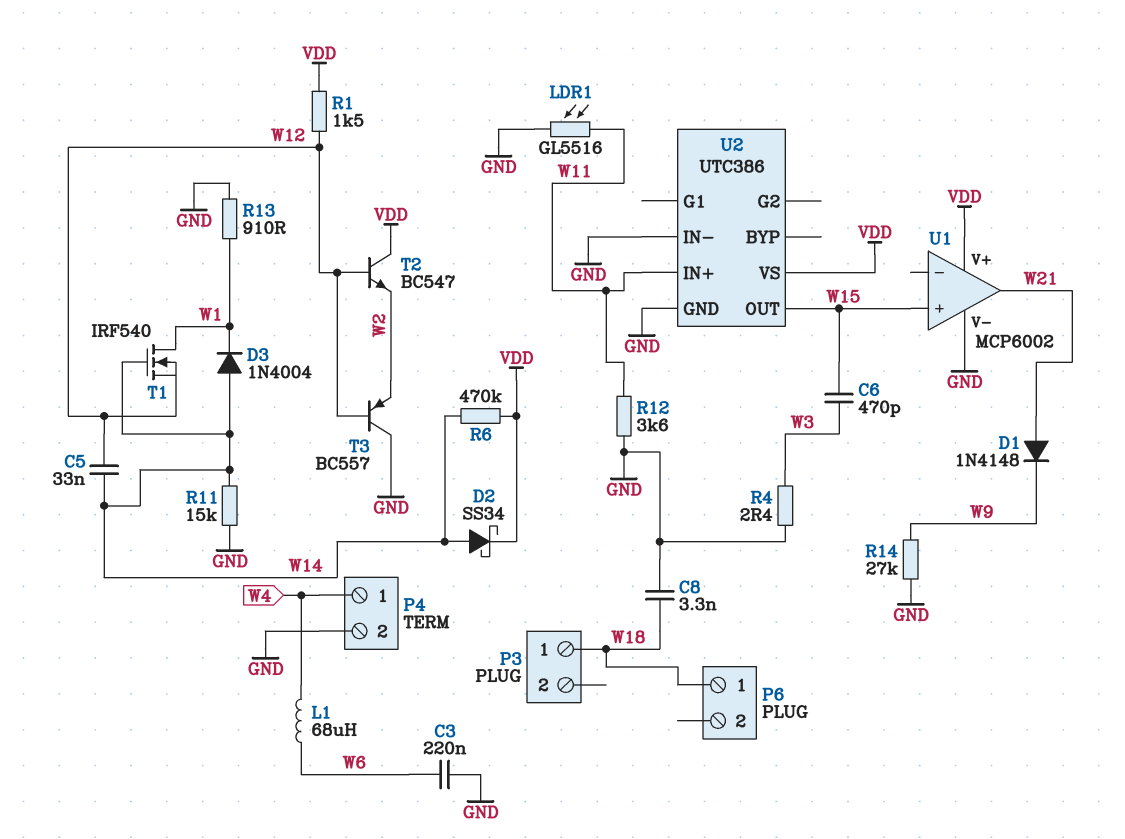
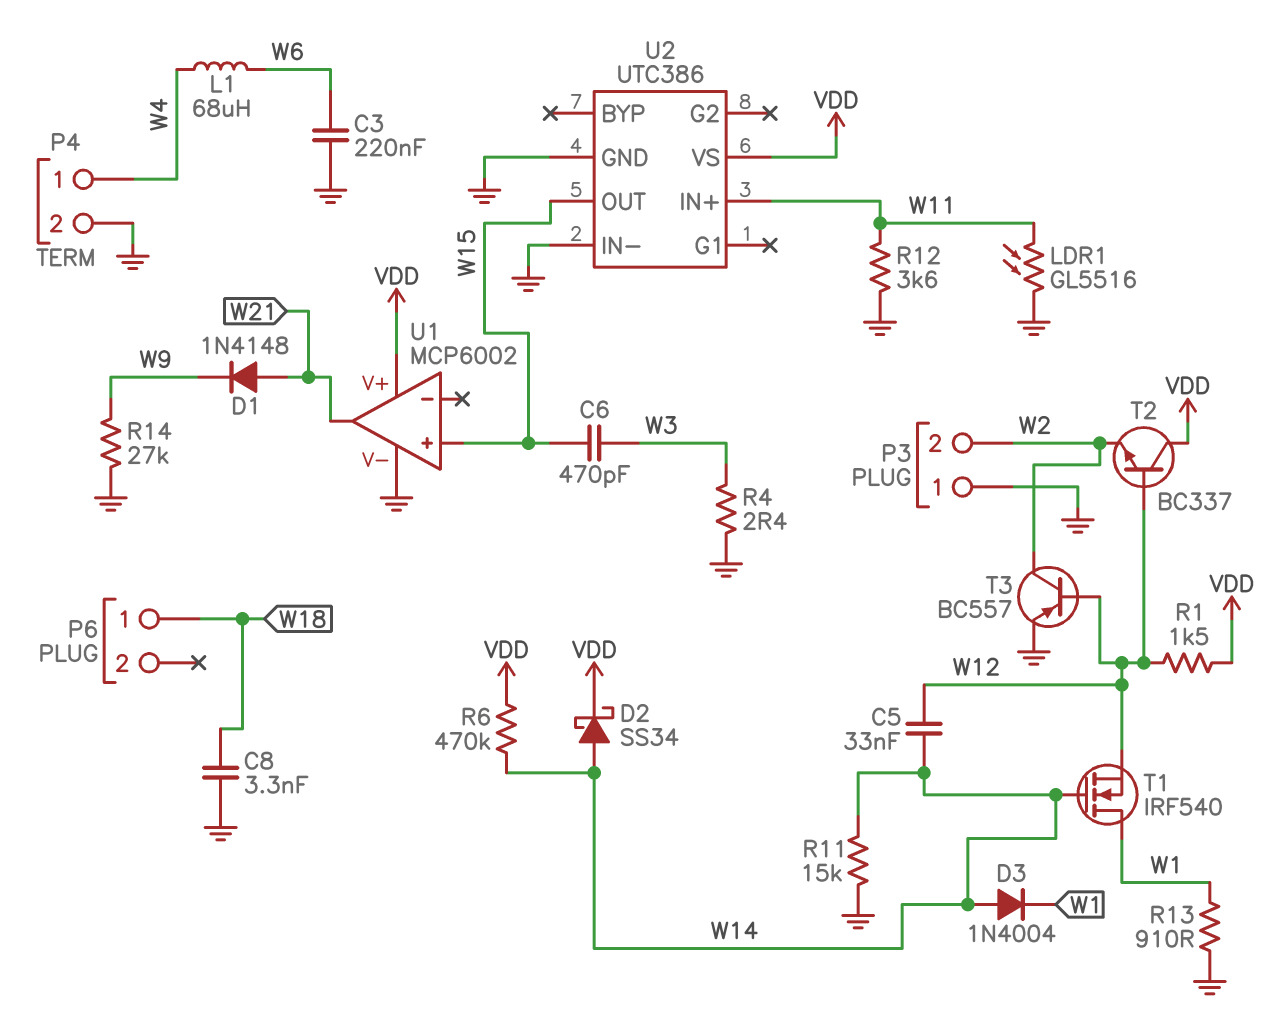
P3 pin 1: W18 -> GND
P3 pin 2: none -> W2
T2: NPN BC547 (B W12, C VDD, E W2) -> NPN BC337 (B W12, C VDD, E W2)
T3: PNP BC557 (B W12, C GND, E W2) -> PNP BC557 (B W12, C W2, E GND)

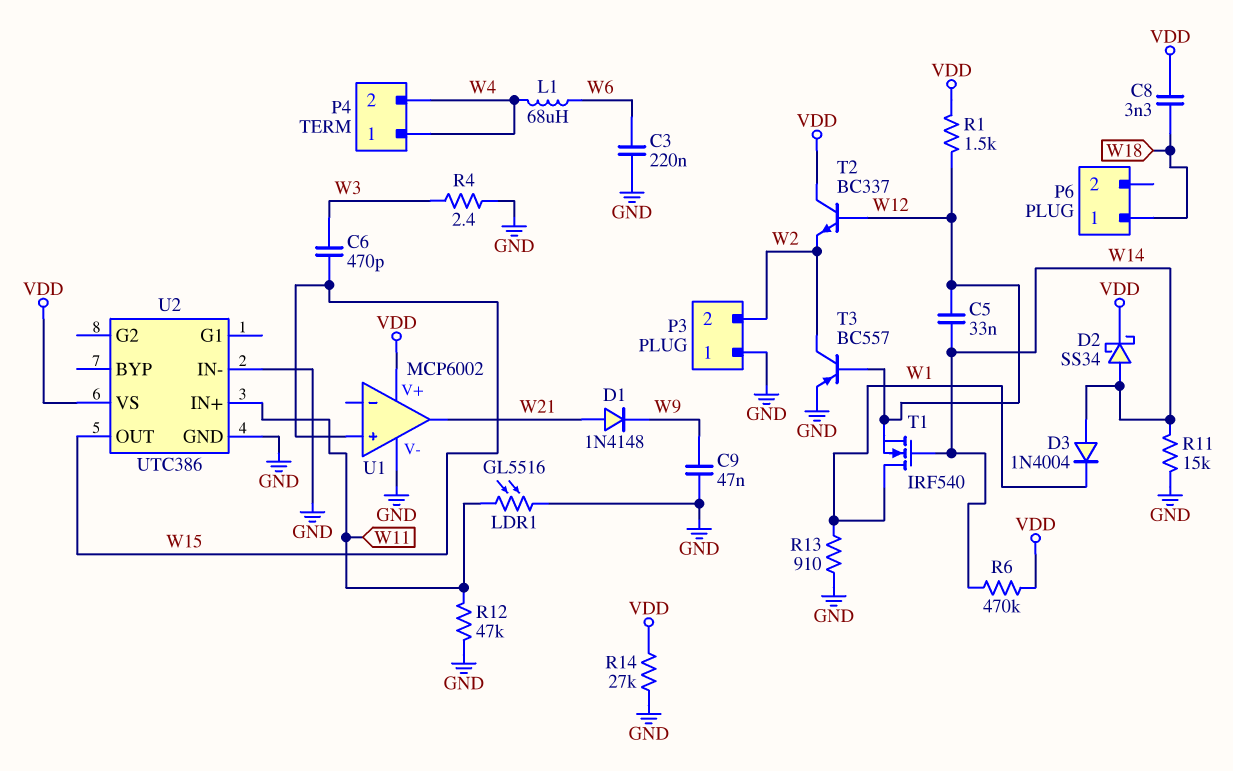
C8: 3.3nF (GND, W18) -> 3.3nF (VDD, W18)
C9: none -> 47nF (GND, W9)
P4 pin 2: GND -> W4
R12: 3.6k (GND, W11) -> 47k (GND, W11)
R14: 27k (GND, W9) -> 27k (GND, VDD)

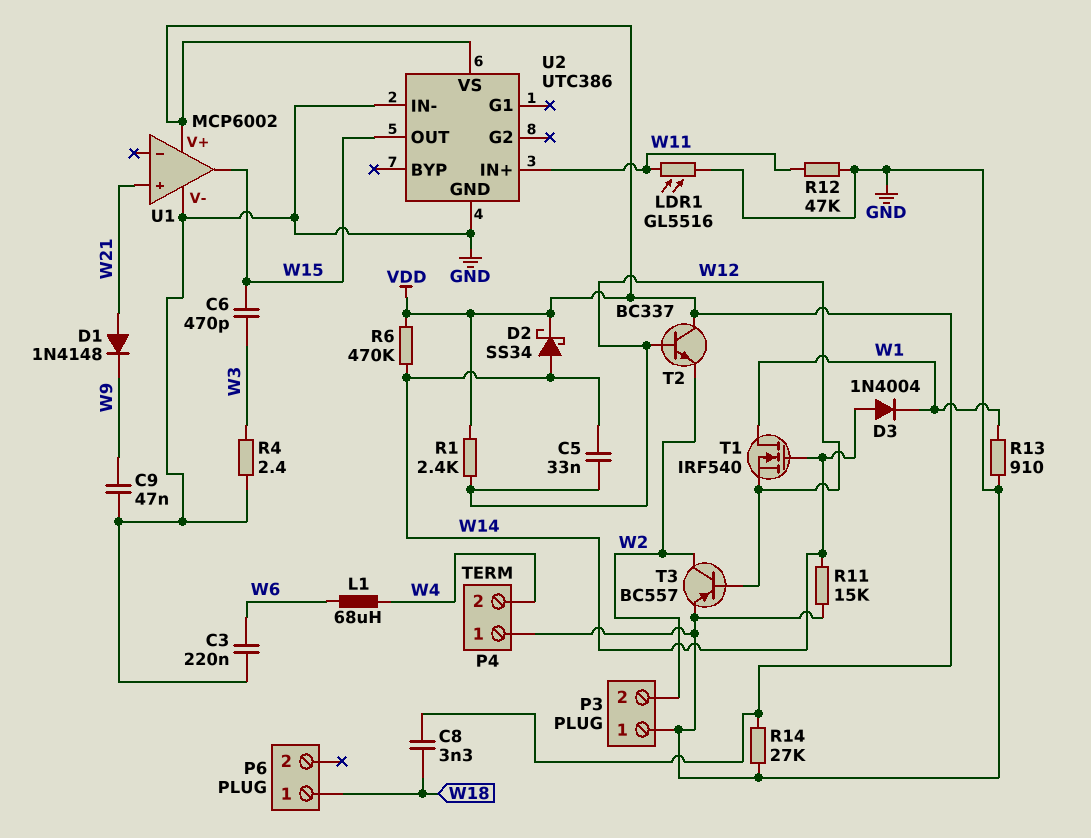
P4 pin 1: W4 -> GND
R1: 1.5k (VDD, W12) -> 2.4k (VDD, W12)
U1 pin in+: W15 -> W21
U1 pin out: W21 -> W15

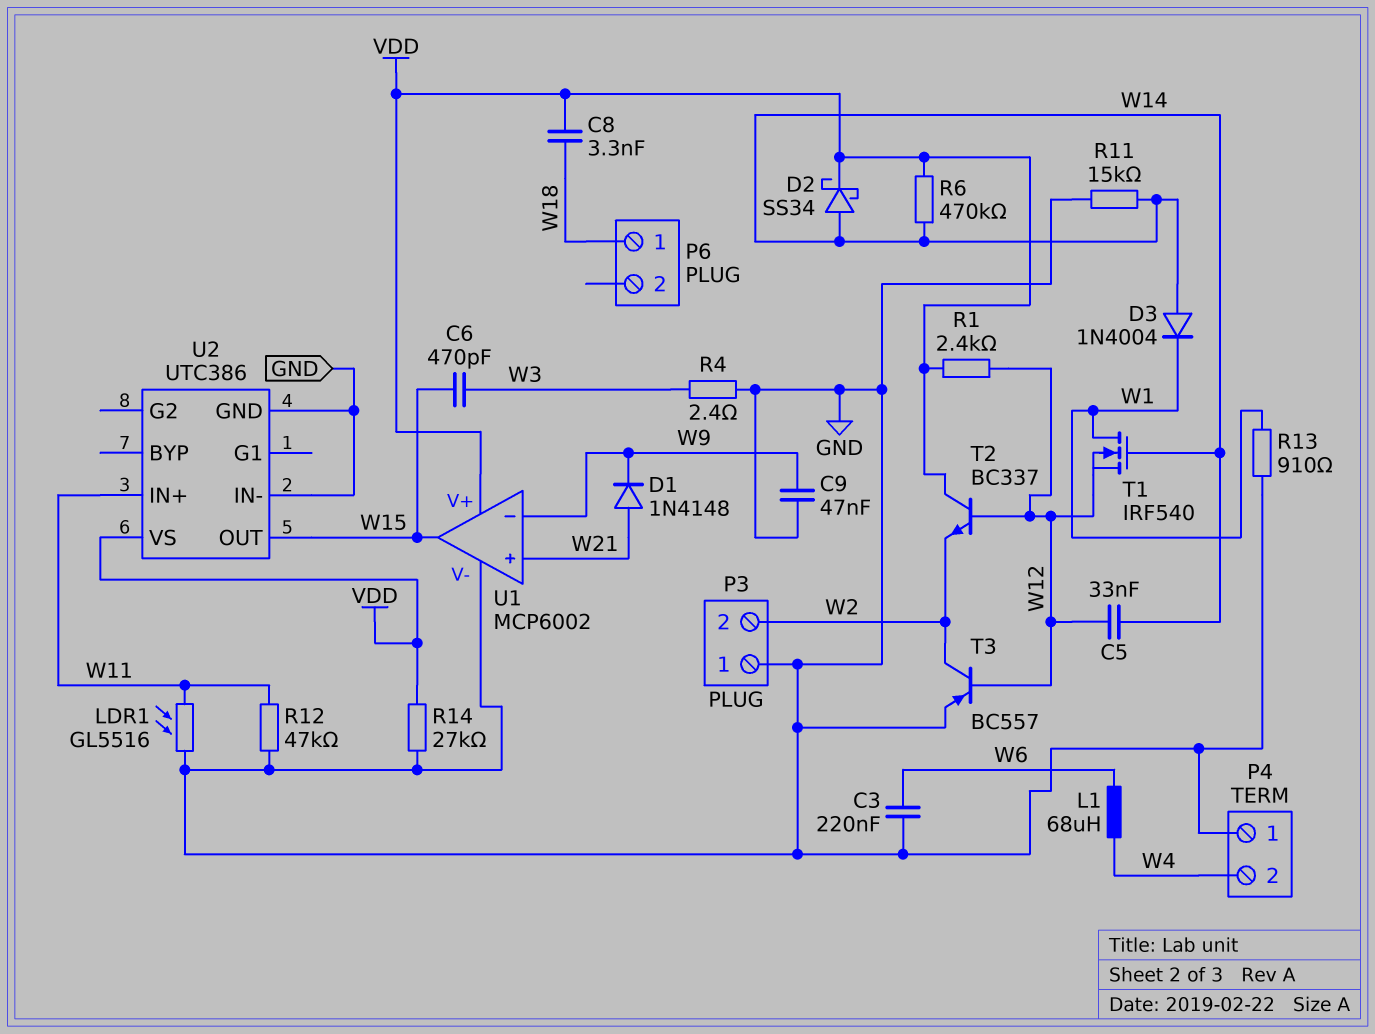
U1 pin in-: none -> W9

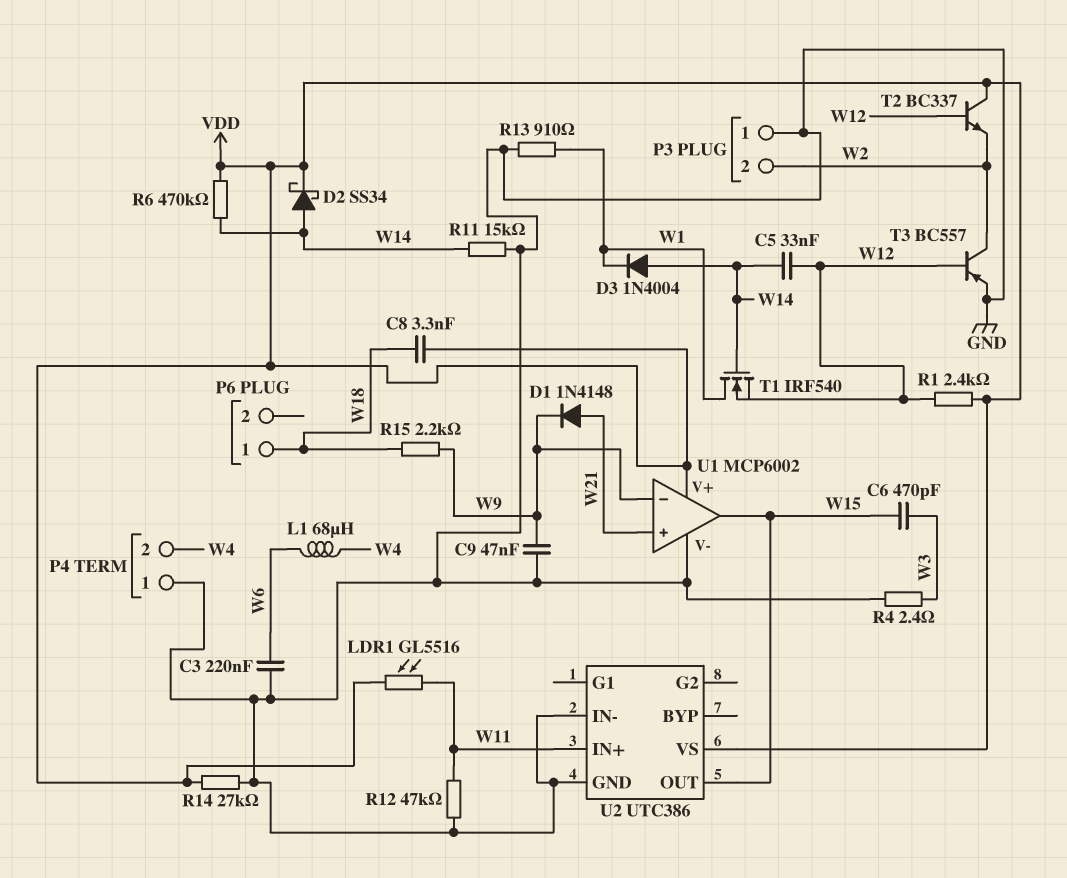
LDR1: GL5516 (GND, W11) -> GL5516 (VDD, W11)
R15: none -> 2.2k (W9, W18)

